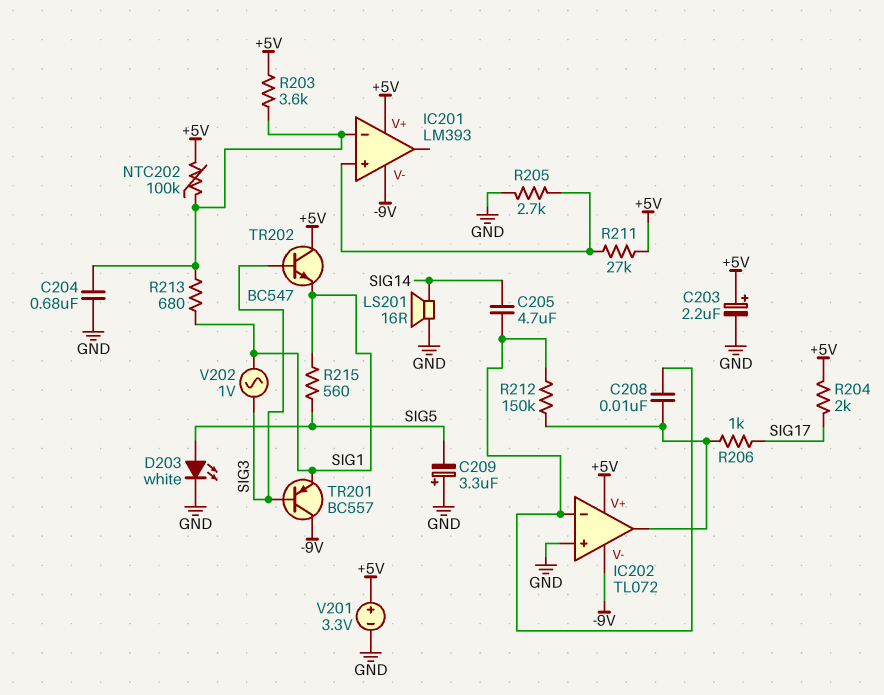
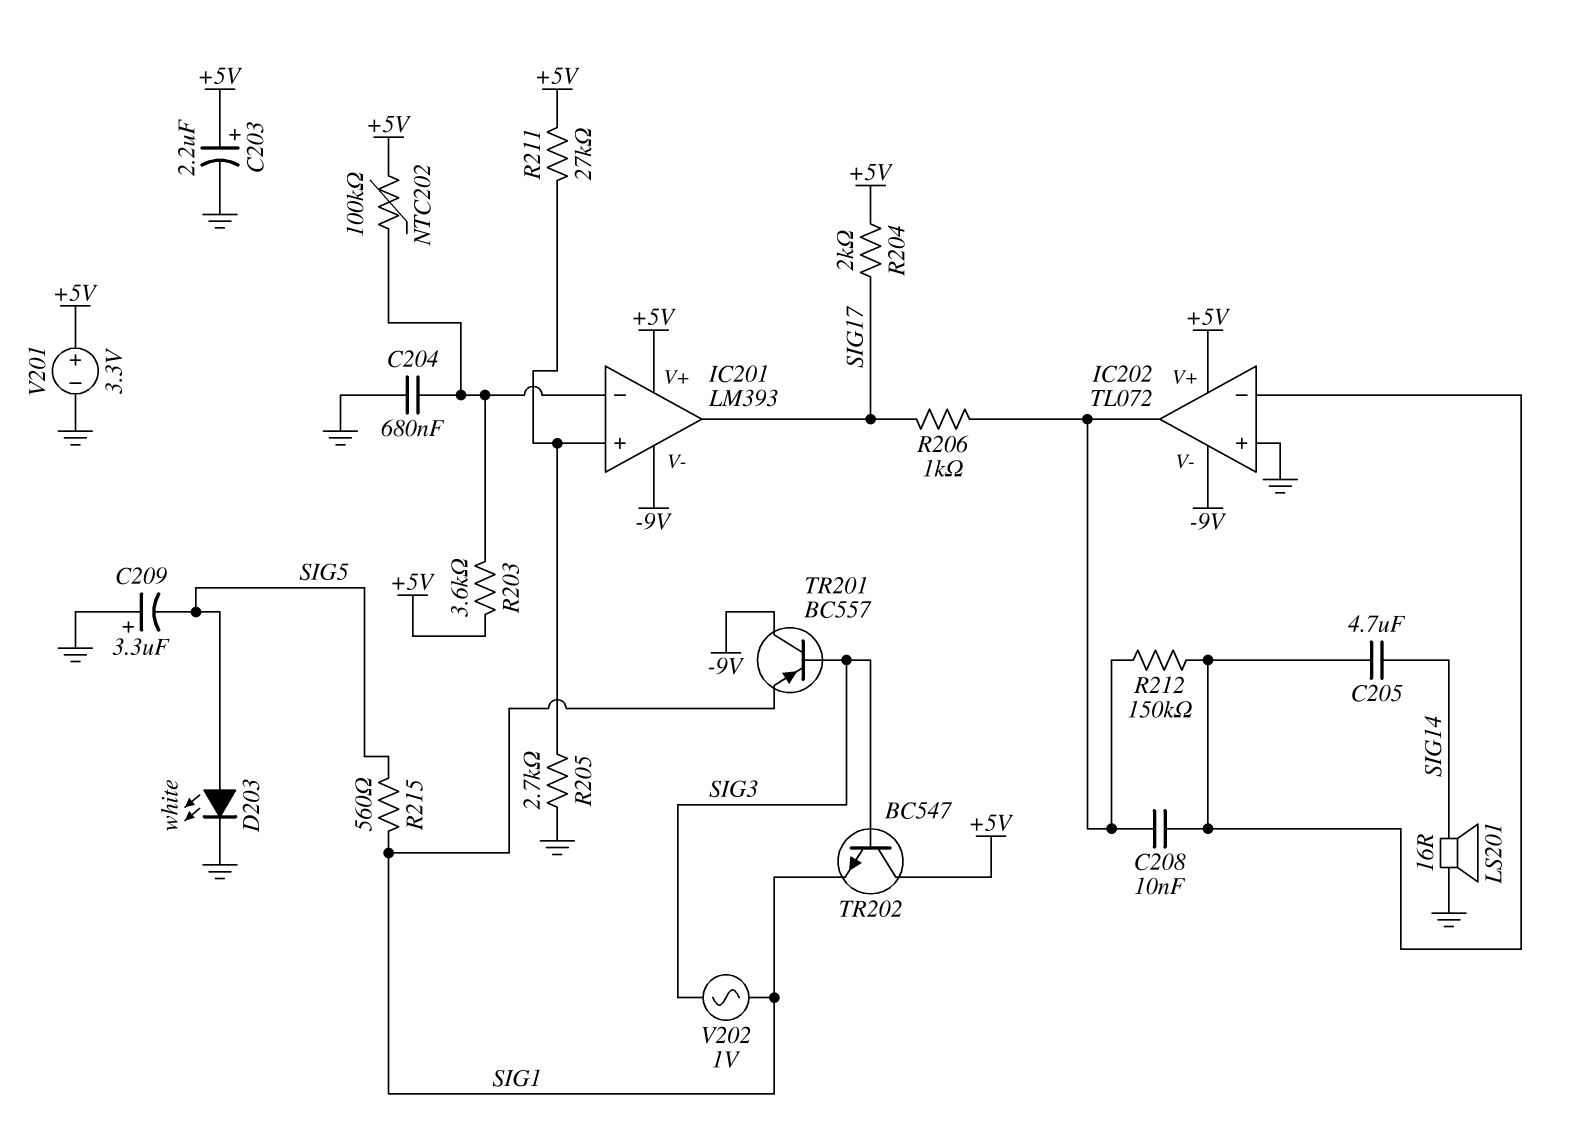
IC201 pin out: none -> SIG17
R213: 680 (IC201/in-, SIG1) -> none

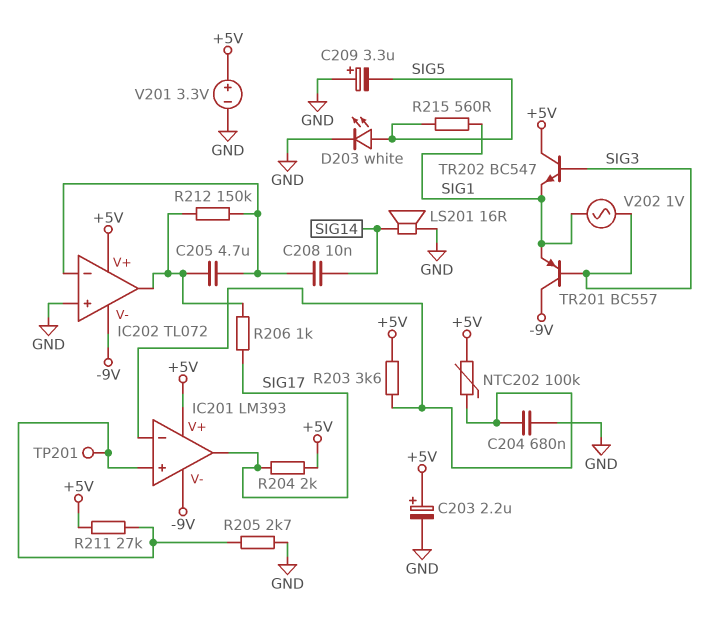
C205: 4.7uF (IC202/in-, SIG14) -> 4.7uF (IC202/in-, IC202/out)
C208: 10nF (IC202/in-, IC202/out) -> 10nF (IC202/in-, SIG14)
TP201: none -> test point (IC201/in+)

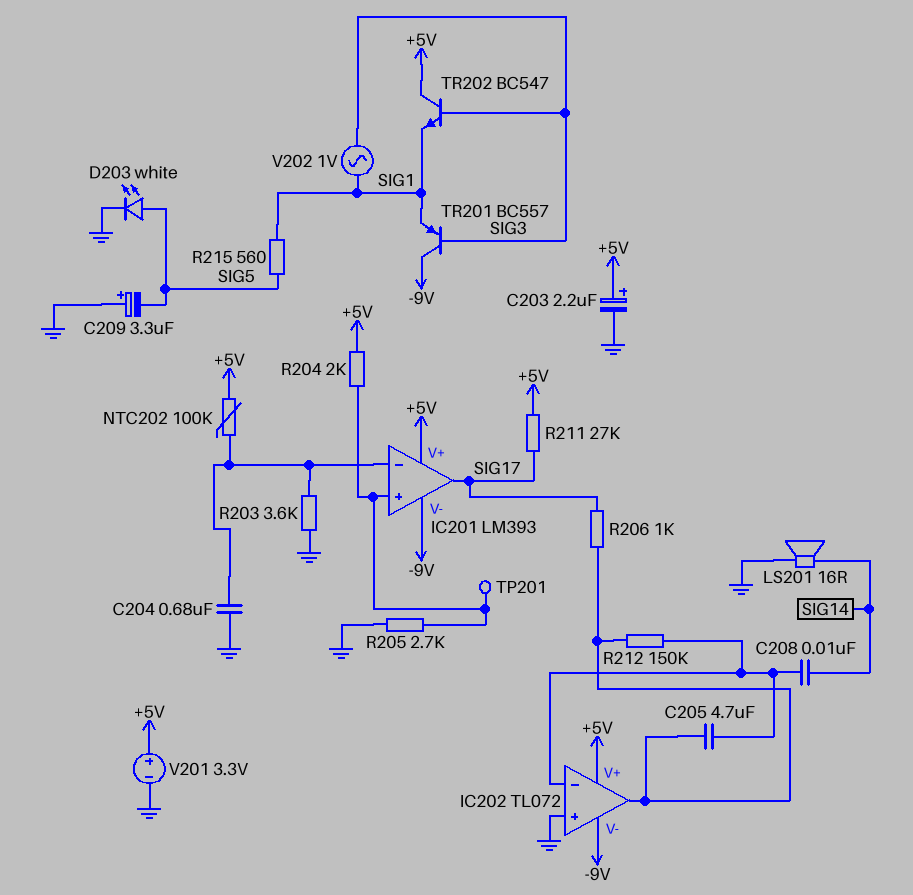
R203: 3.6k (+5V, IC201/in-) -> 3.6k (GND, IC201/in-)
R204: 2k (+5V, SIG17) -> 2k (+5V, IC201/in+)
R211: 27k (+5V, IC201/in+) -> 27k (+5V, SIG17)

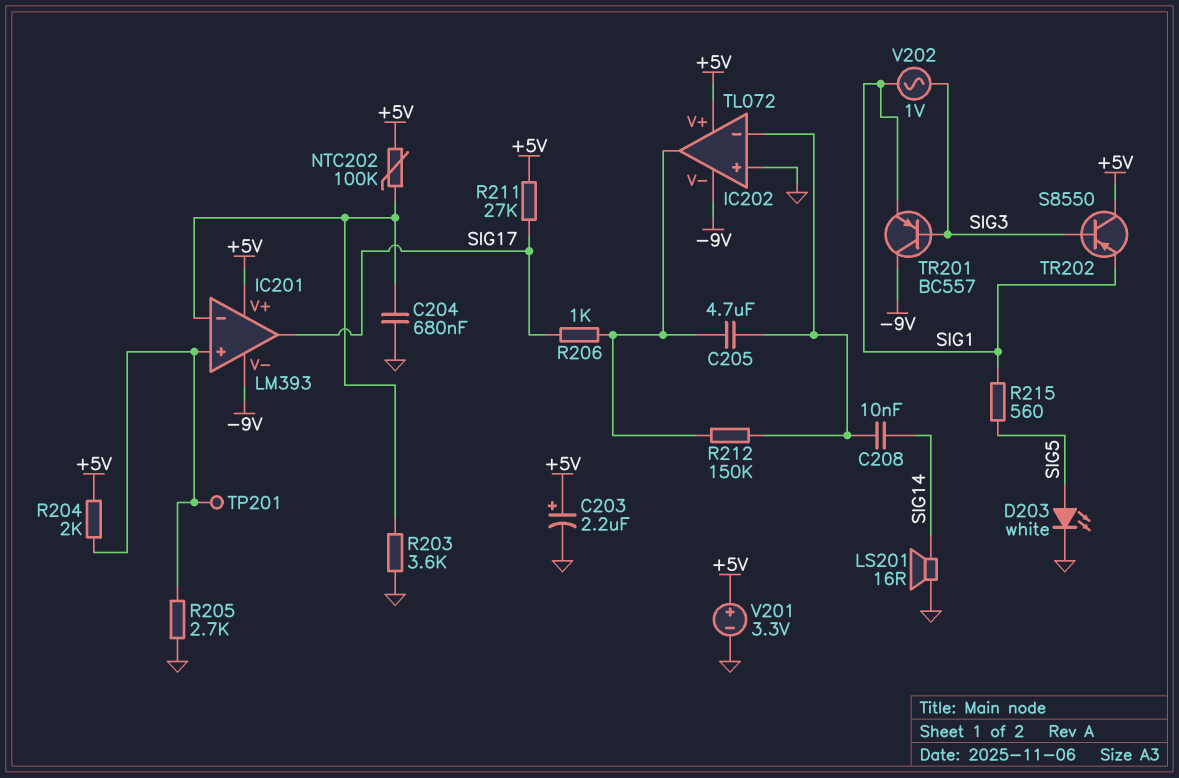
C209: 3.3uF (plus GND, minus SIG5) -> none
TR202: NPN BC547 (B SIG3, C +5V, E SIG1) -> PNP S8550 (B SIG3, C +5V, E SIG1)

